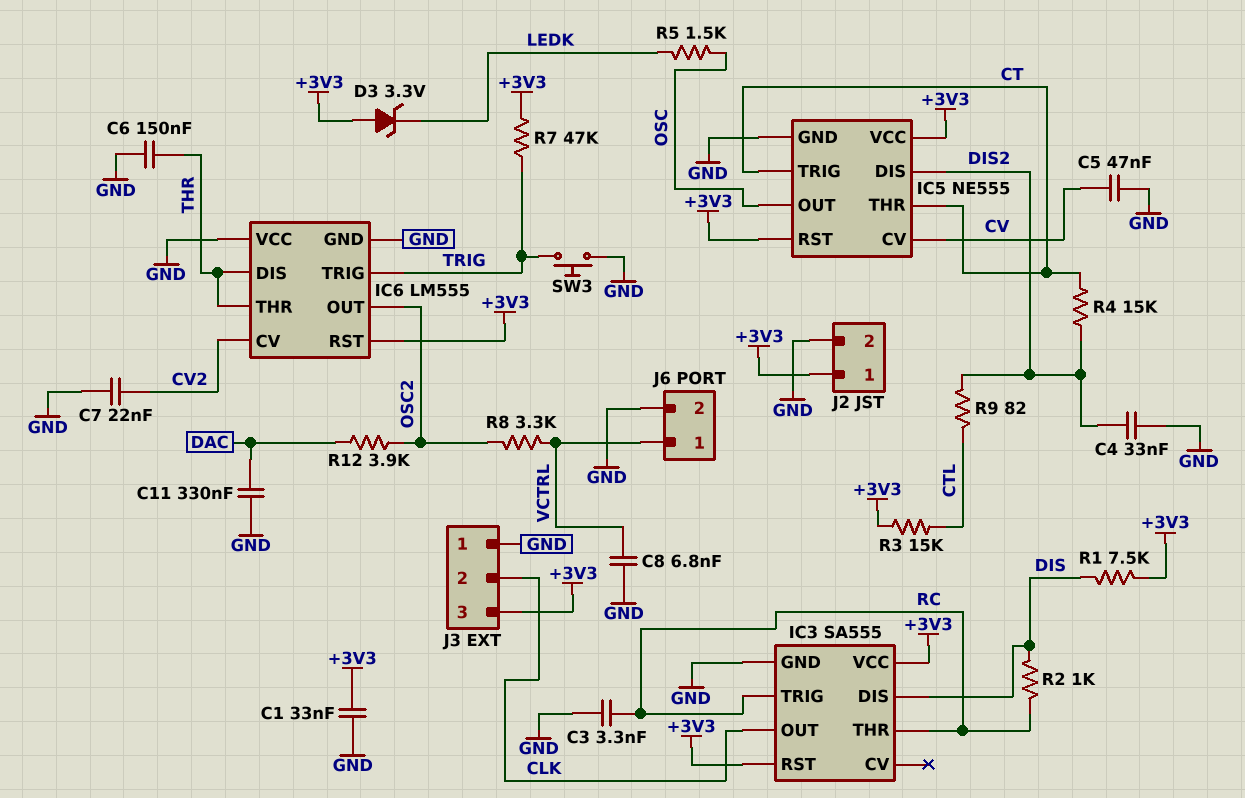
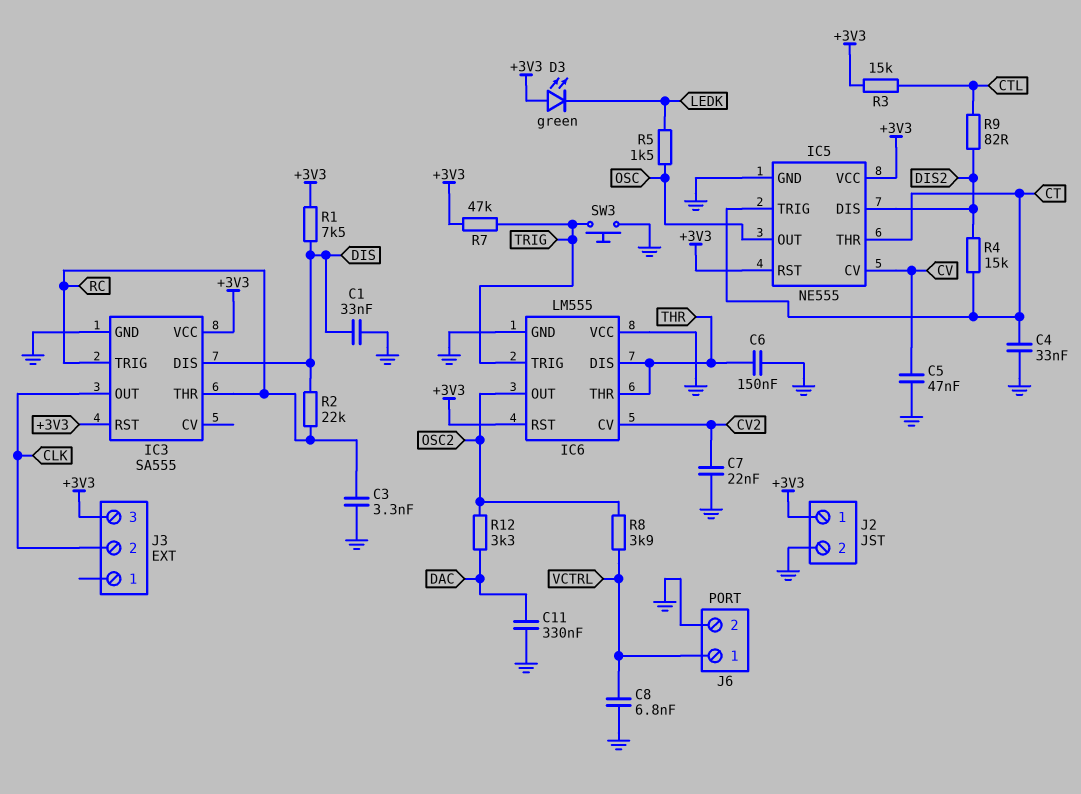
C1: 33nF (+3V3, GND) -> 33nF (DIS, GND)
C4: 33nF (DIS2, GND) -> 33nF (CT, GND)
D3: zener 3.3V (A +3V3, K LEDK) -> LED green (A +3V3, K LEDK)
J3 pin 1: GND -> none
R2: 1k (DIS, RC) -> 22k (DIS, RC)
R8: 3.3k (OSC2, VCTRL) -> 3.9k (OSC2, VCTRL)
R12: 3.9k (DAC, OSC2) -> 3.3k (DAC, OSC2)

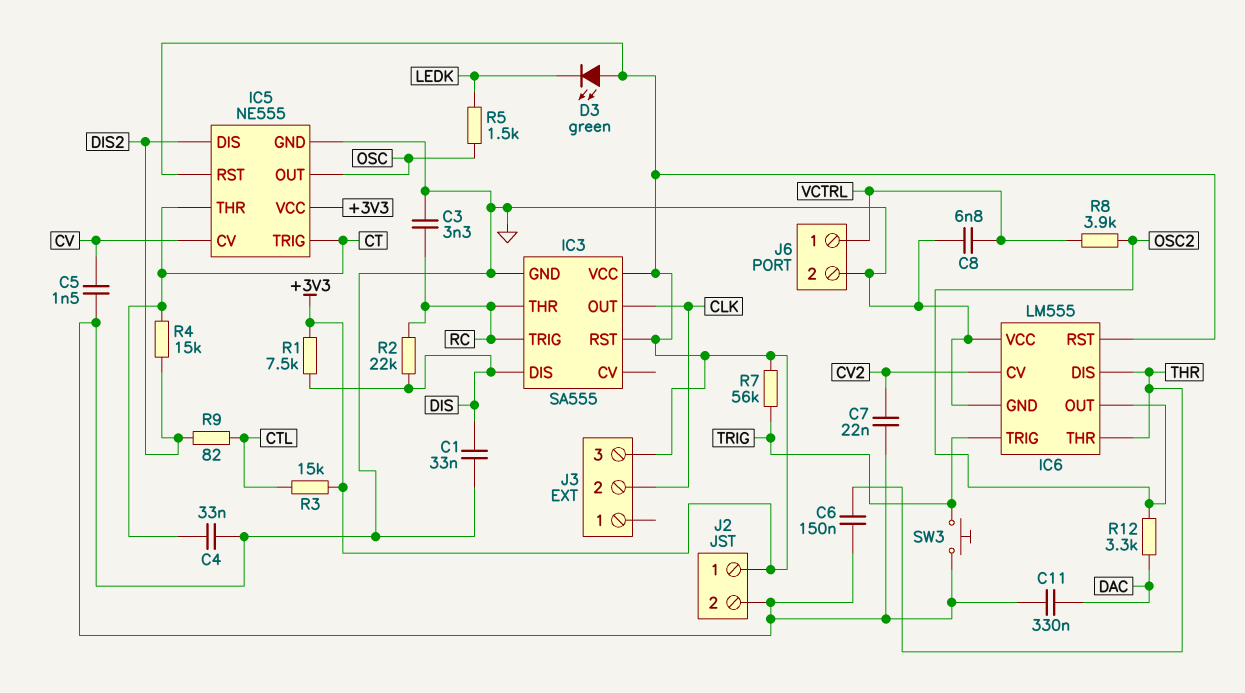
C5: 47nF (CV, GND) -> 1.5nF (CV, GND)
R7: 47k (+3V3, TRIG) -> 56k (+3V3, TRIG)

